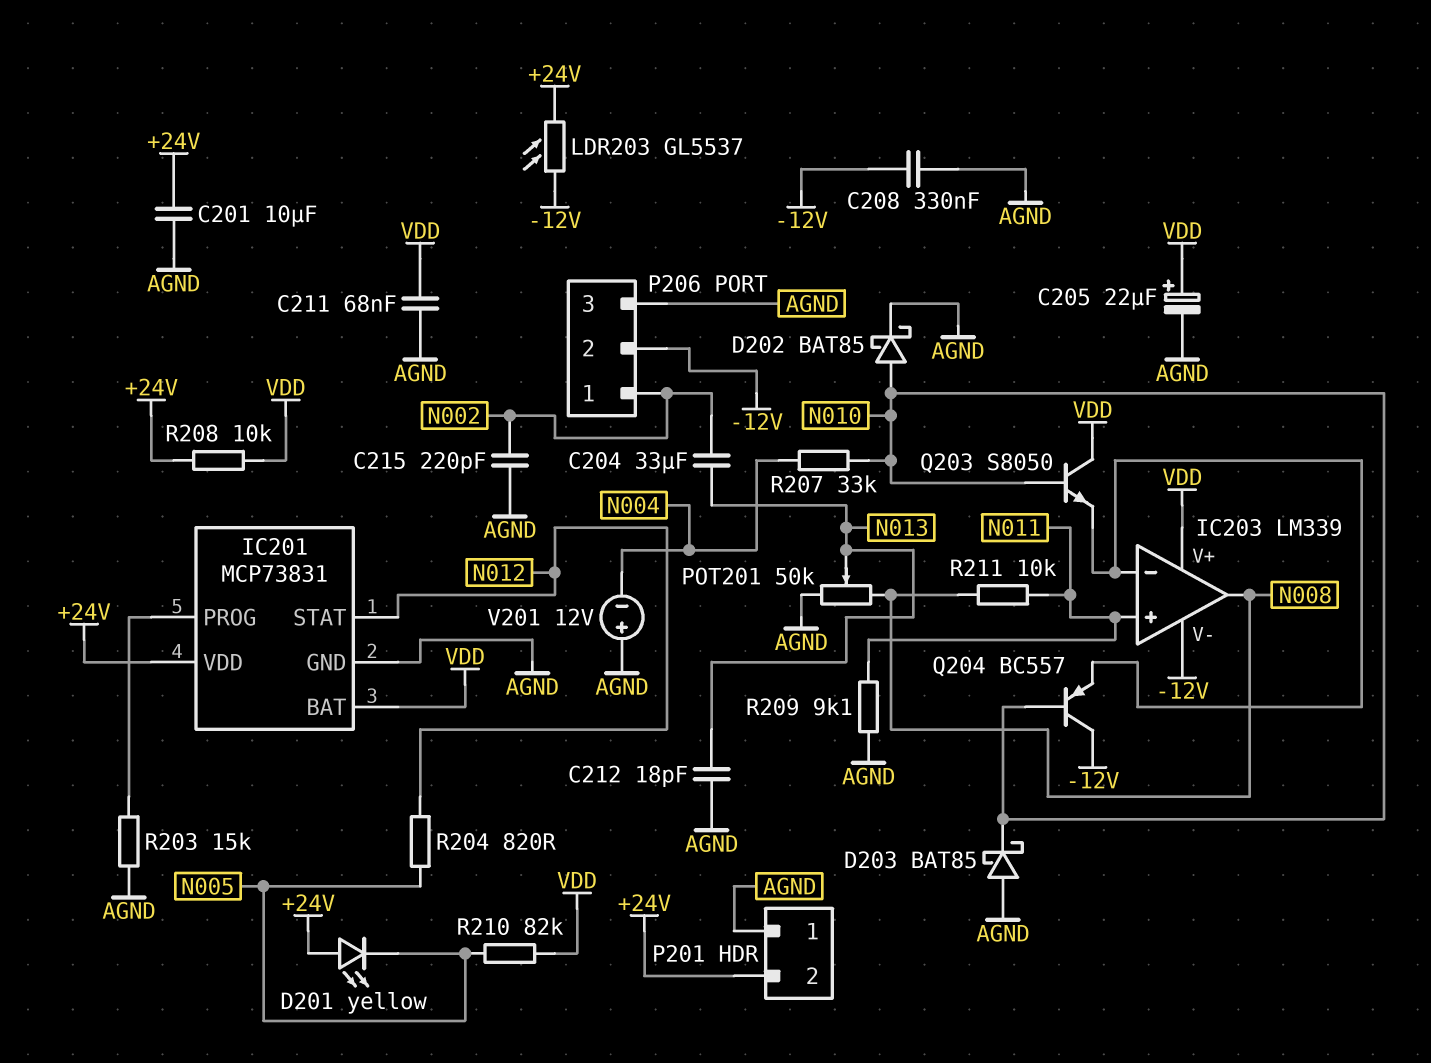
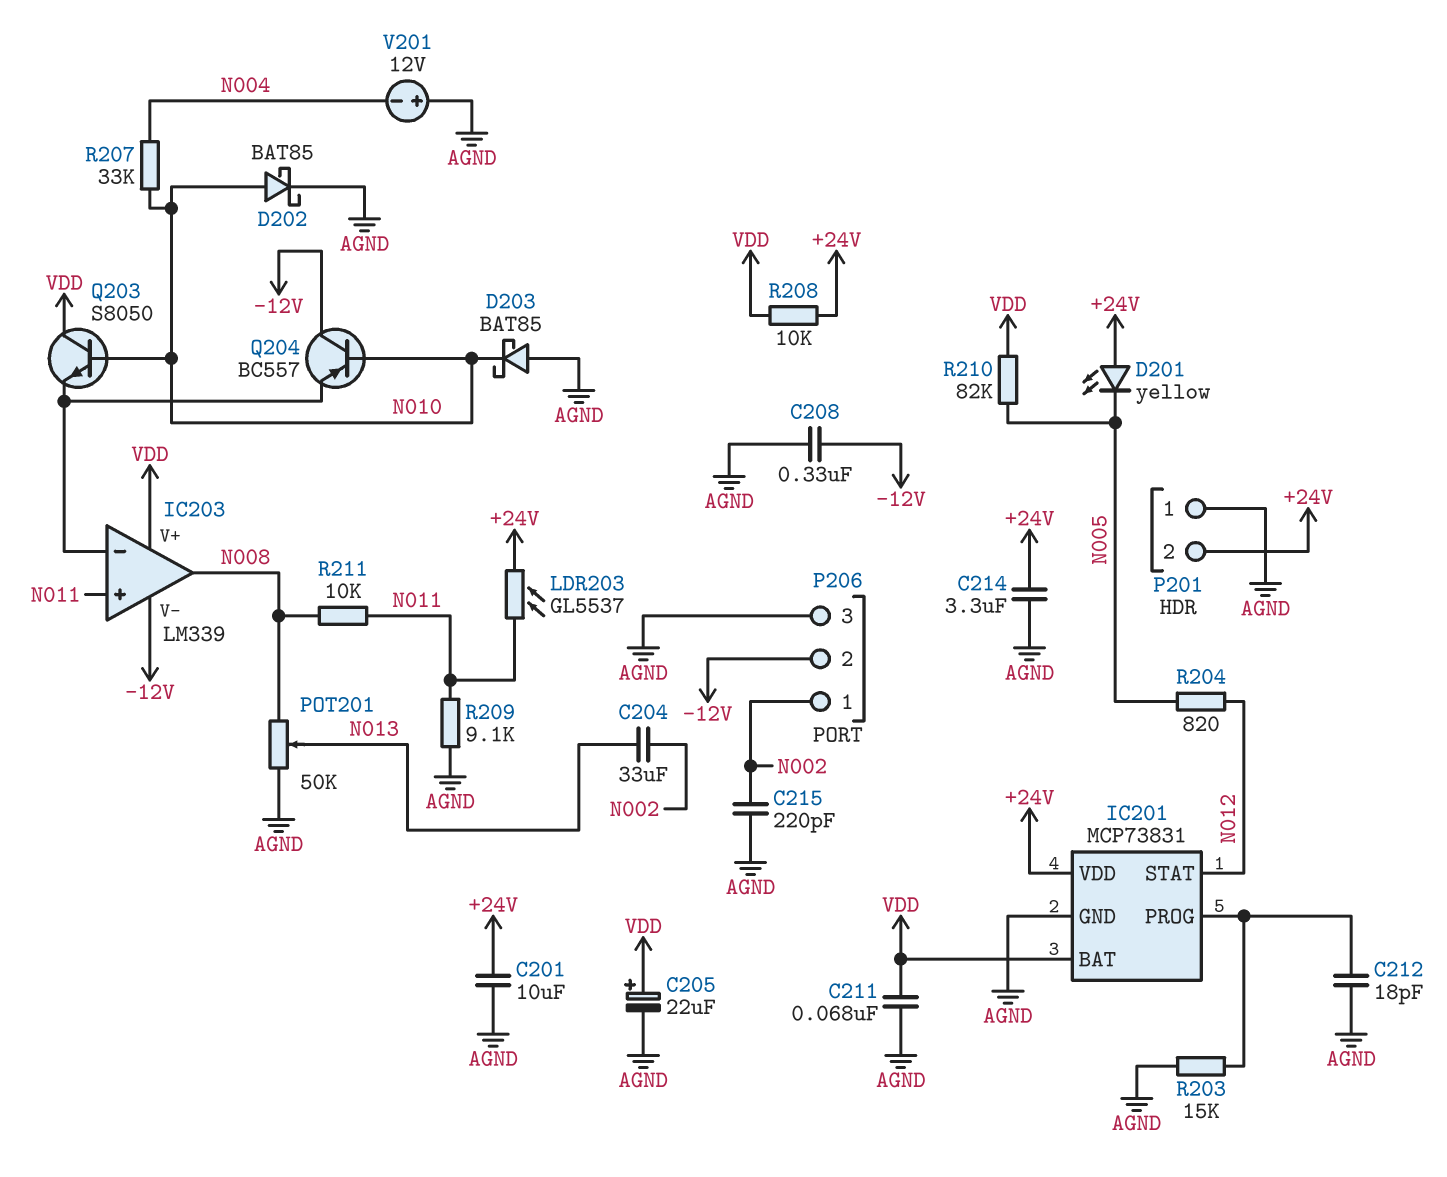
C212: 18pF (AGND, N013) -> 18pF (AGND, IC201/PROG)
C214: none -> 3.3uF (+24V, AGND)
LDR203: GL5537 (+24V, -12V) -> GL5537 (+24V, N011)

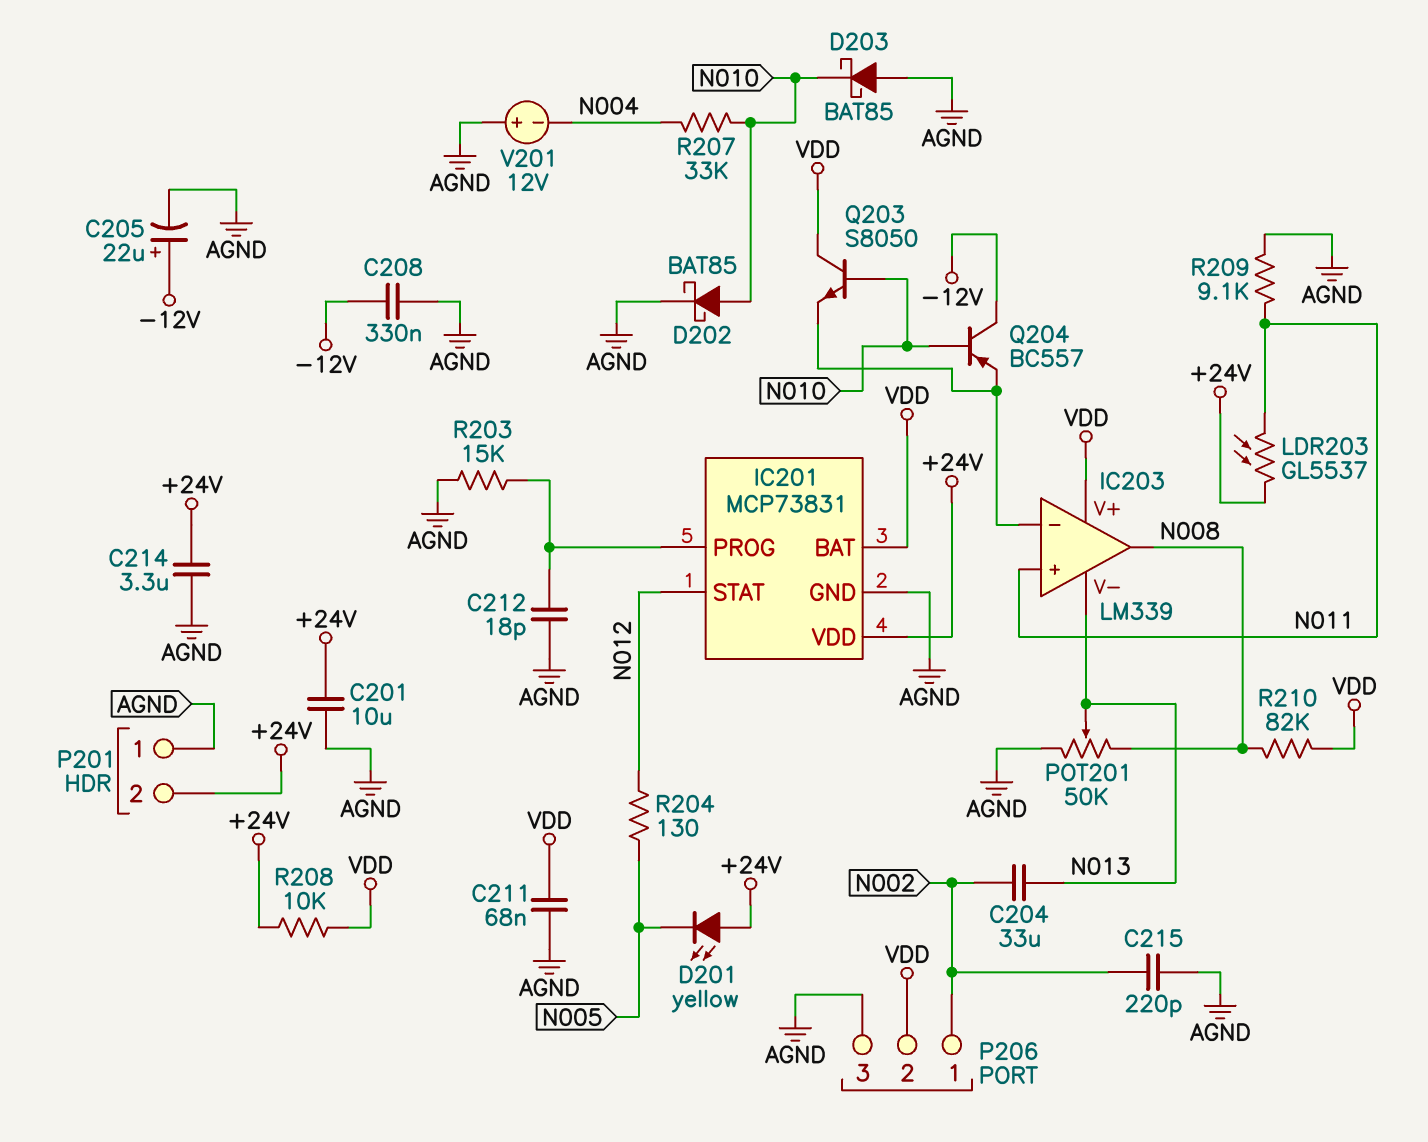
C205: 22uF (plus VDD, minus AGND) -> 22uF (plus -12V, minus AGND)
IC203 pin V-: -12V -> N013
P206 pin 2: -12V -> VDD
R204: 820 (N005, N012) -> 130 (N005, N012)
R210: 82k (N005, VDD) -> 82k (N008, VDD)
R211: 10k (N008, N011) -> none

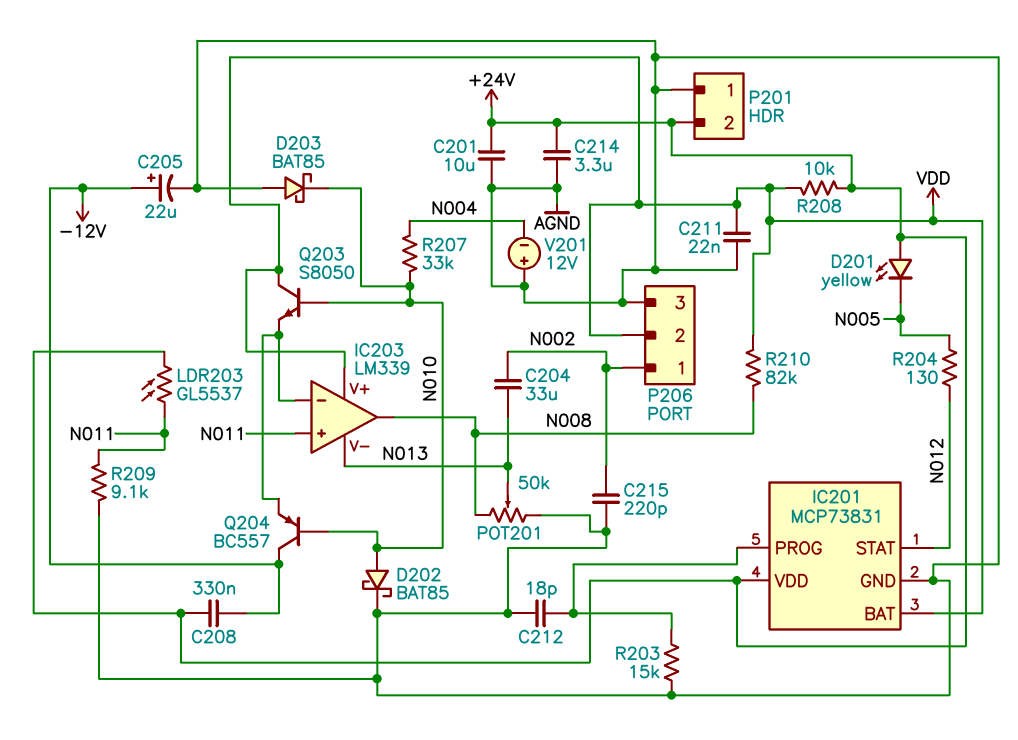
C208: 330nF (-12V, AGND) -> 330nF (+24V, -12V)
C211: 68nF (AGND, VDD) -> 22nF (AGND, VDD)

